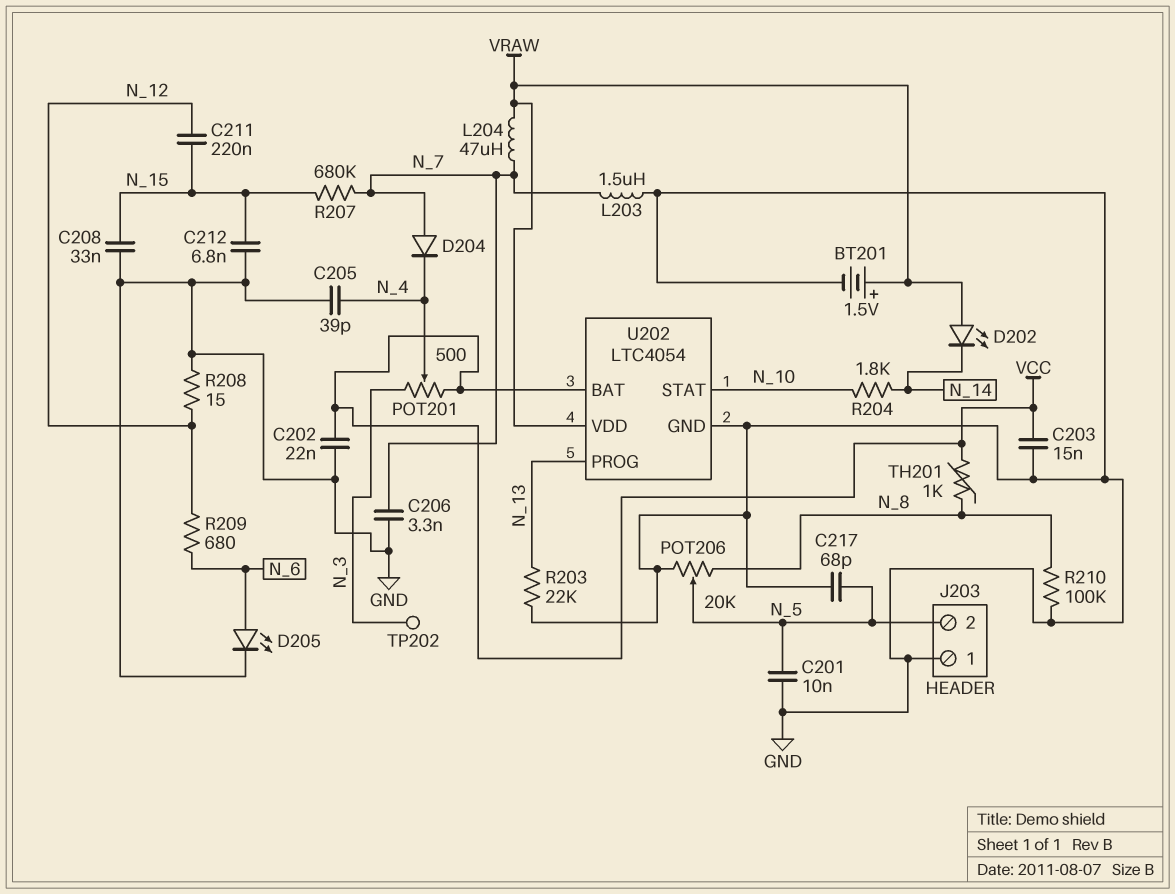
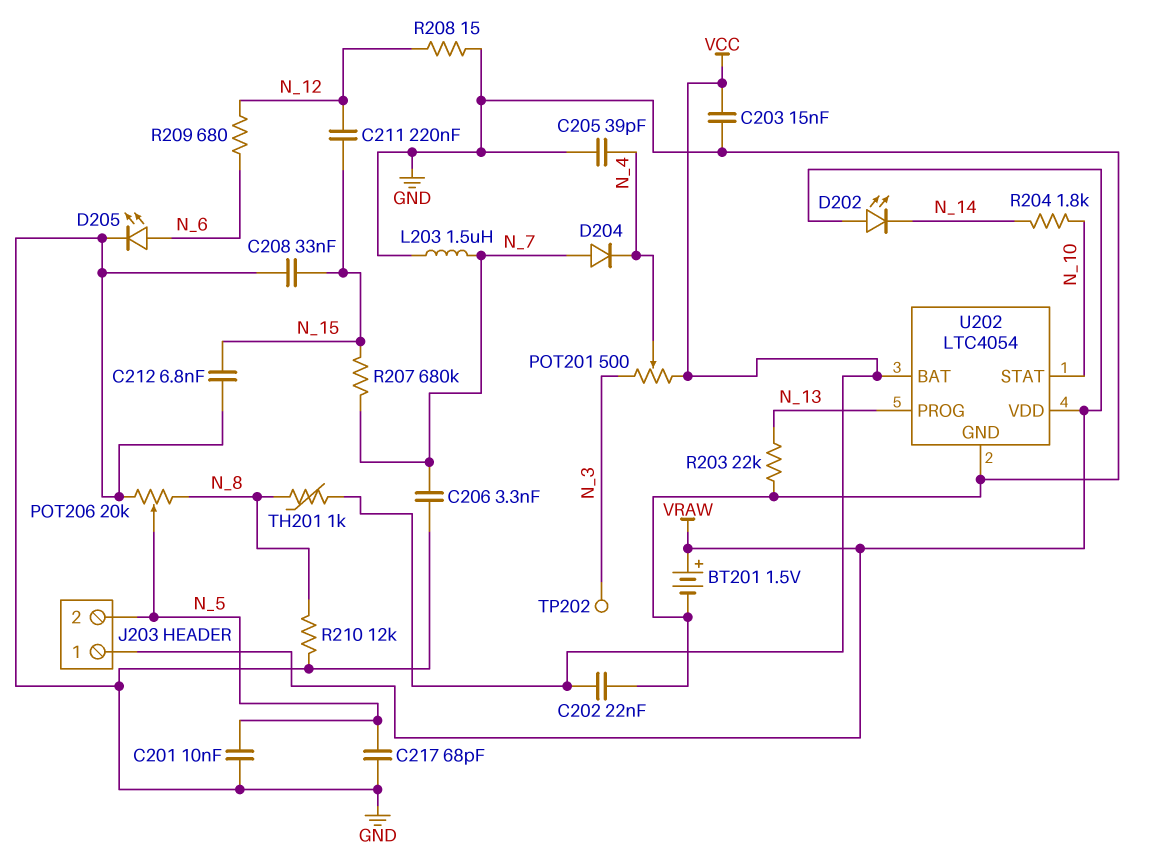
J203 pin 1: GND -> VRAW
L204: 47uH (N_7, VRAW) -> none
R210: 100k (GND, N_8) -> 12k (GND, N_8)

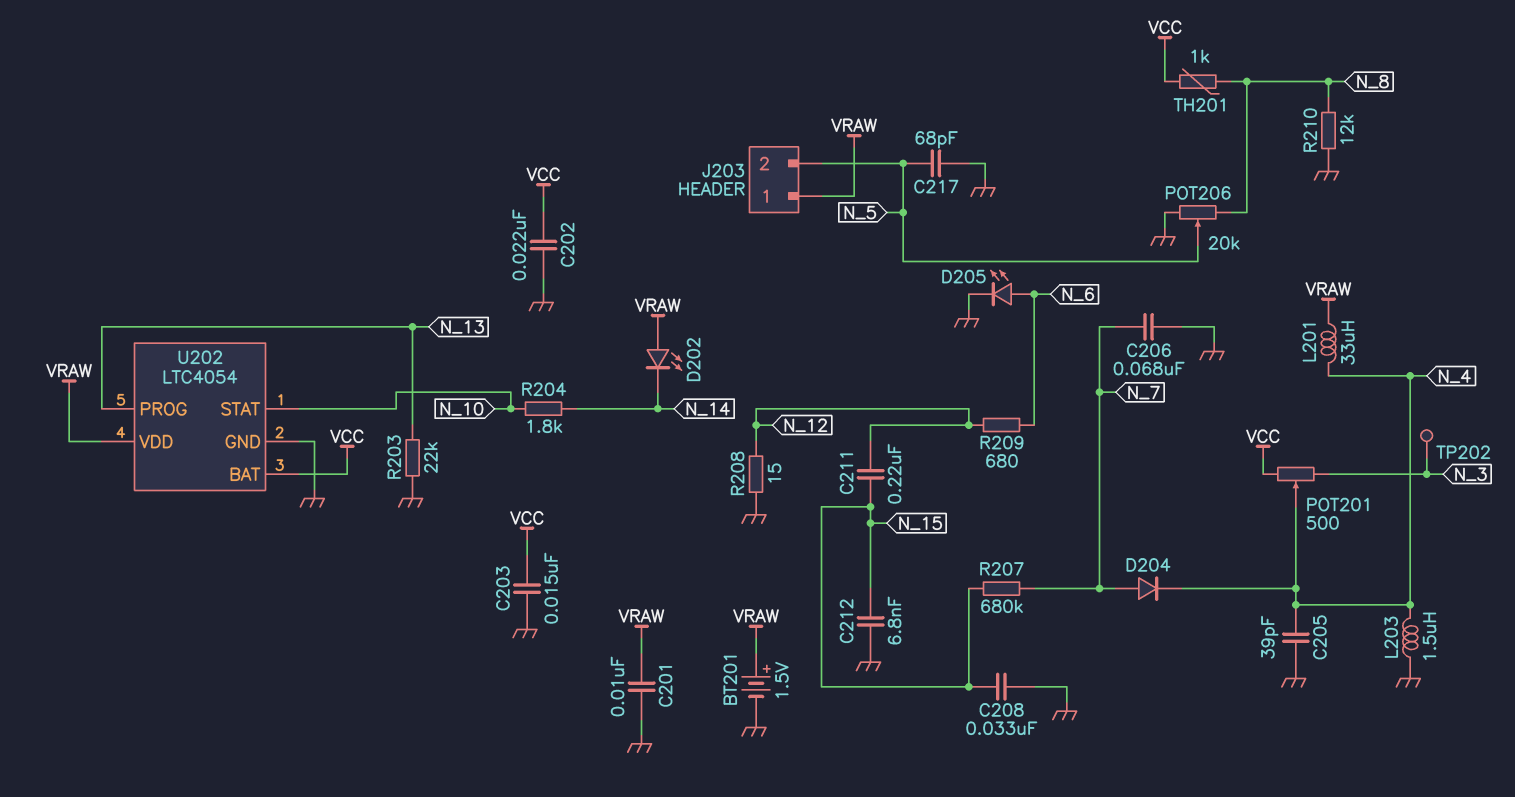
C201: 10nF (GND, N_5) -> 10nF (GND, VRAW)
C206: 3.3nF (GND, N_7) -> 68nF (GND, N_7)
L201: none -> 33uH (N_4, VRAW)
L203: 1.5uH (GND, N_7) -> 1.5uH (GND, N_4)

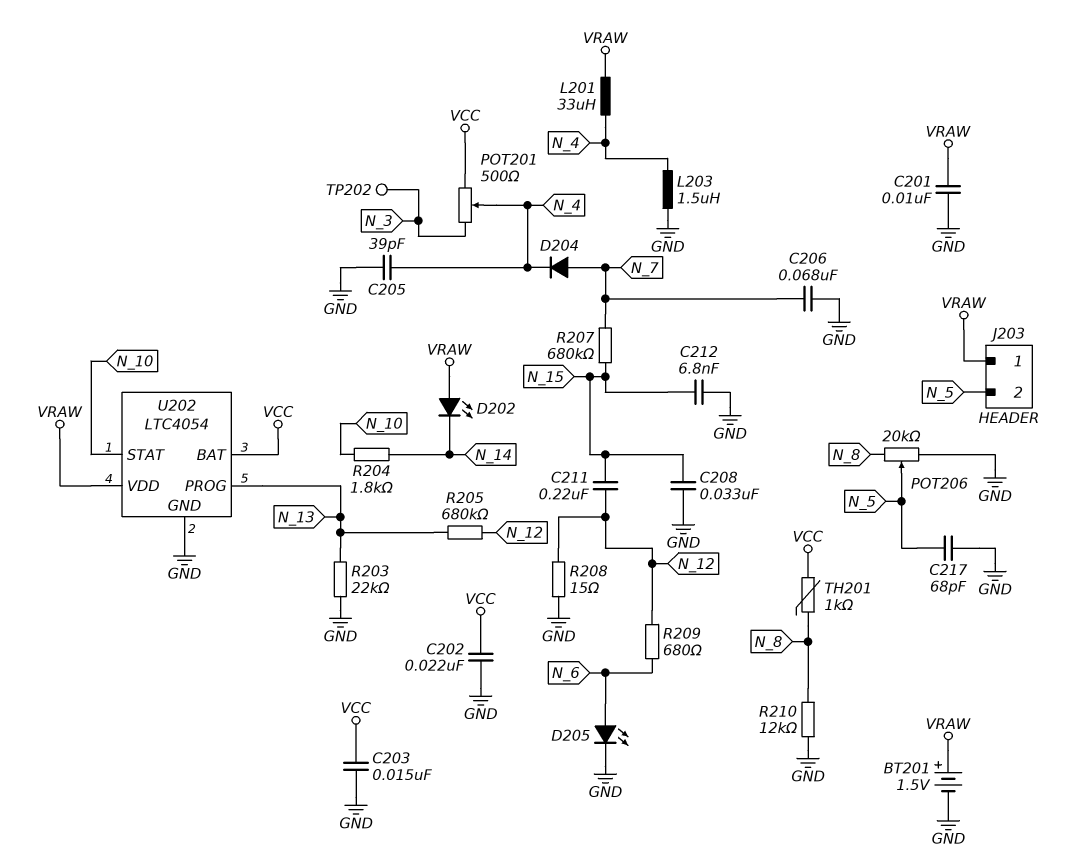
R205: none -> 680k (N_12, N_13)

